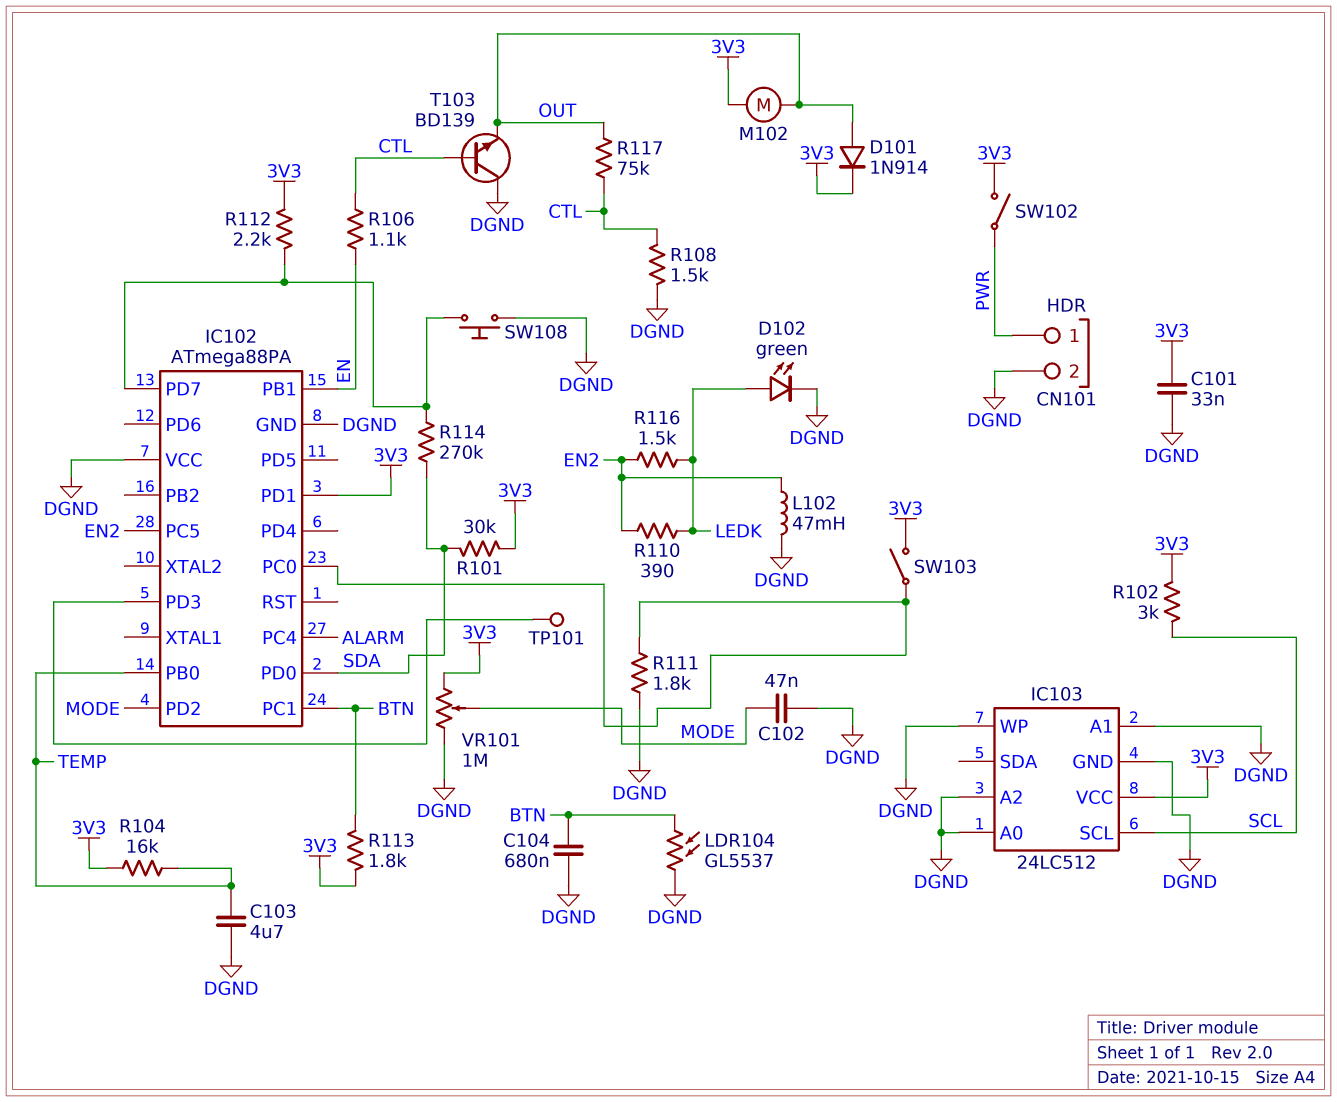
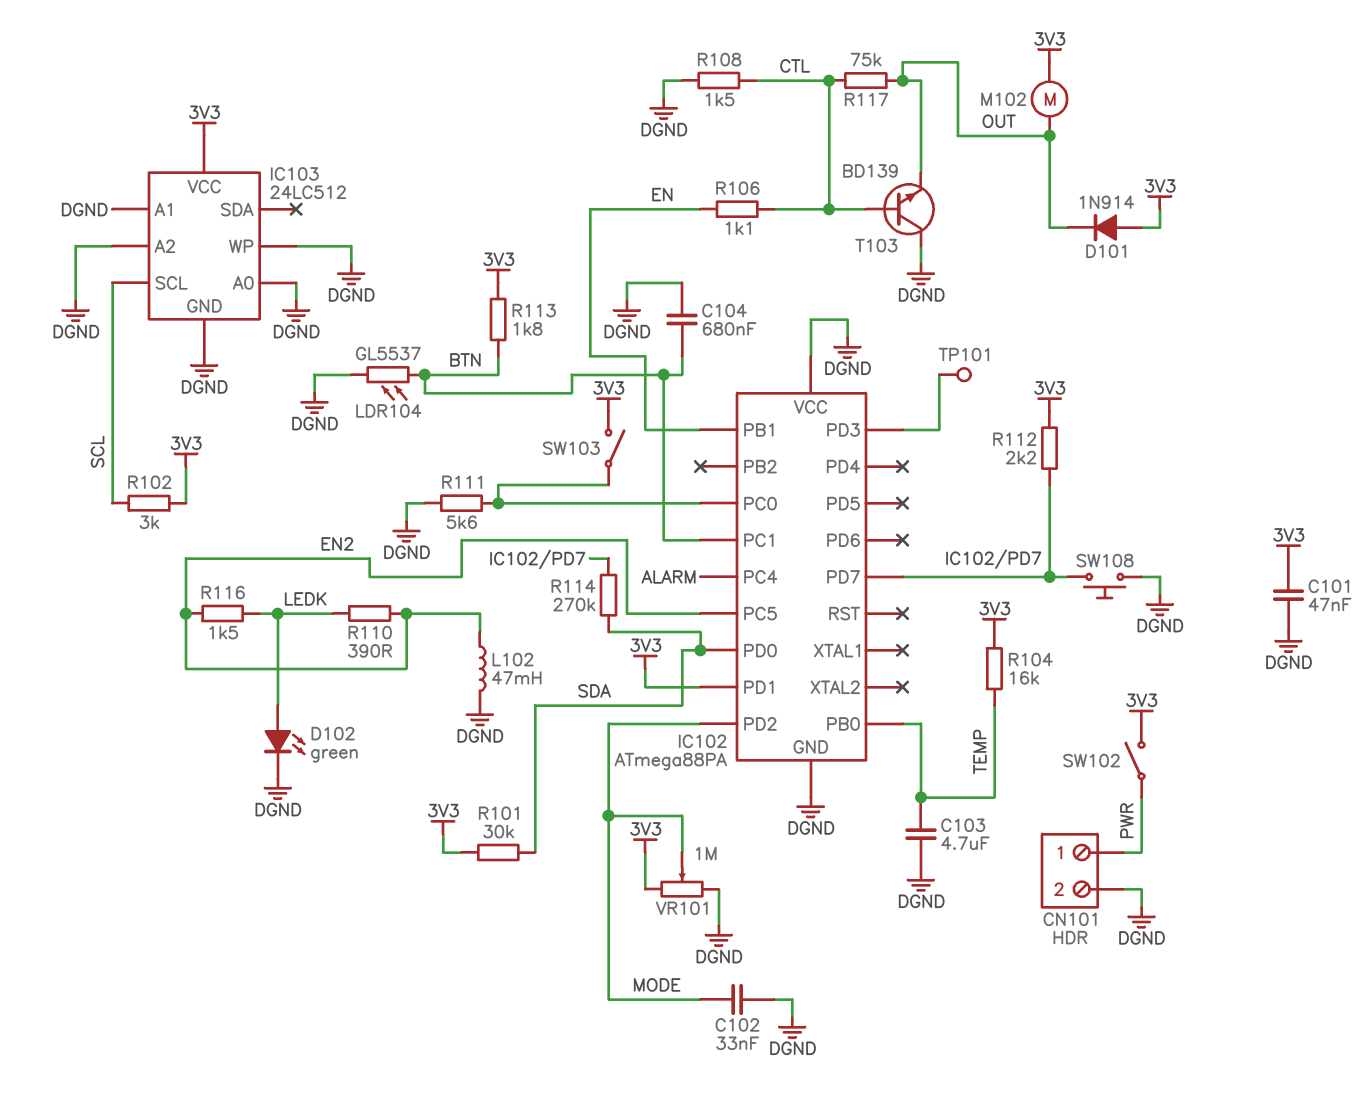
C101: 33nF (3V3, DGND) -> 47nF (3V3, DGND)
C102: 47nF (DGND, MODE) -> 33nF (DGND, MODE)
D101: diode 1N914 (A OUT, K 3V3) -> diode 1N914 (A 3V3, K OUT)
R111: 1.8k (DGND, IC102/PC0) -> 5.6k (DGND, IC102/PC0)

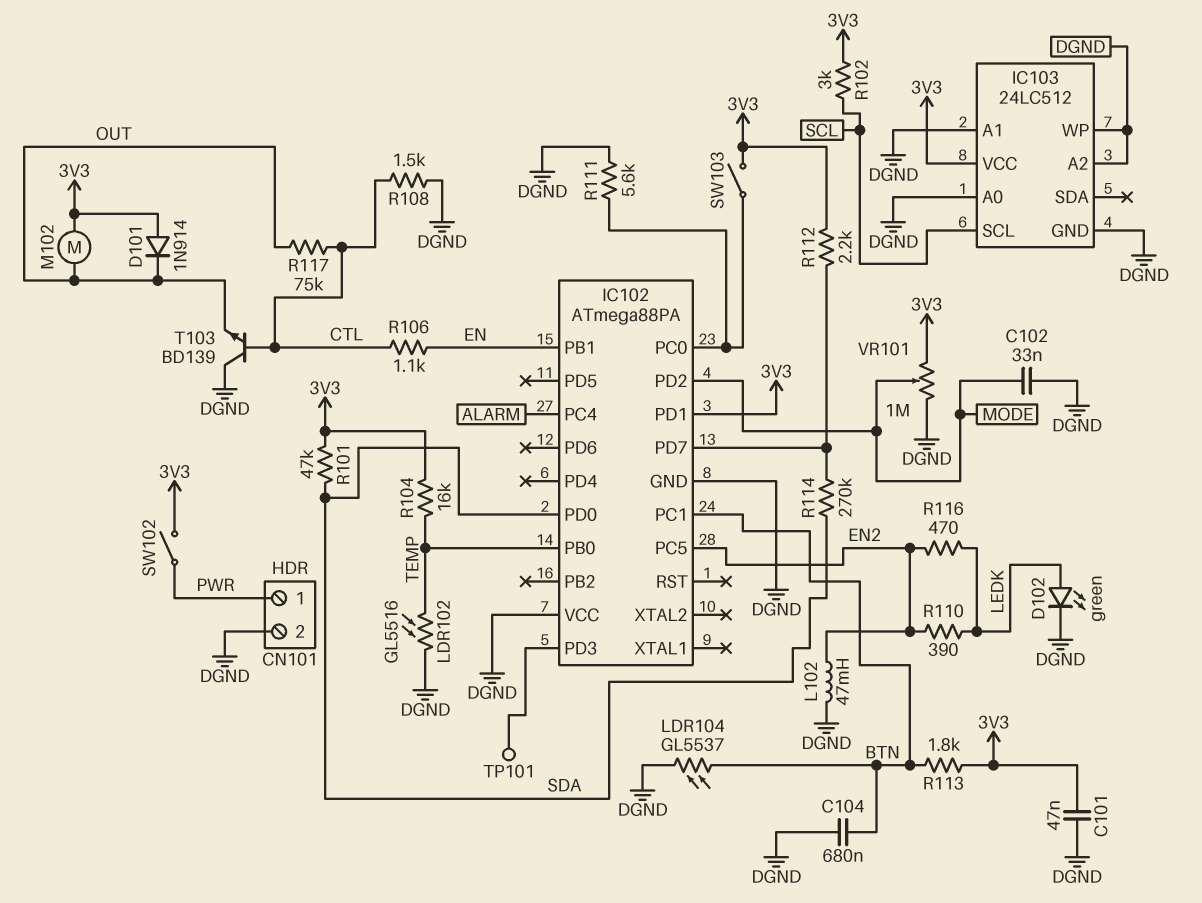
C103: 4.7uF (DGND, TEMP) -> none
LDR102: none -> GL5516 (DGND, TEMP)
R101: 30k (3V3, SDA) -> 47k (3V3, SDA)
R116: 1.5k (EN2, LEDK) -> 470 (EN2, LEDK)
SW108: button (DGND, IC102/PD7) -> none

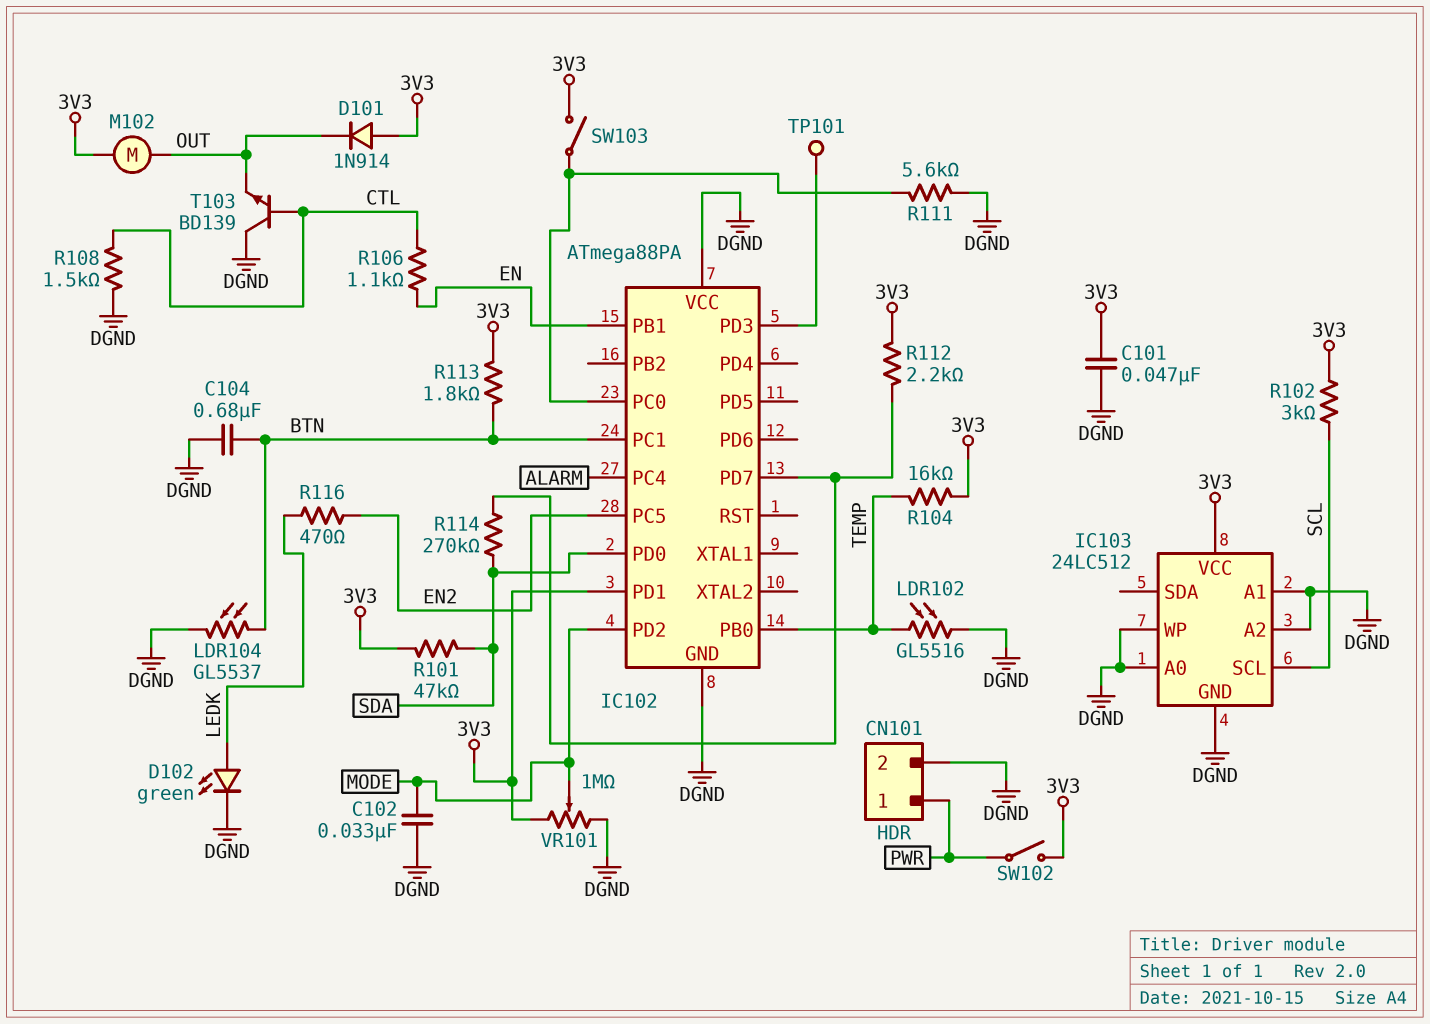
L102: 47mH (DGND, EN2) -> none
R110: 390 (EN2, LEDK) -> none
R117: 75k (CTL, OUT) -> none

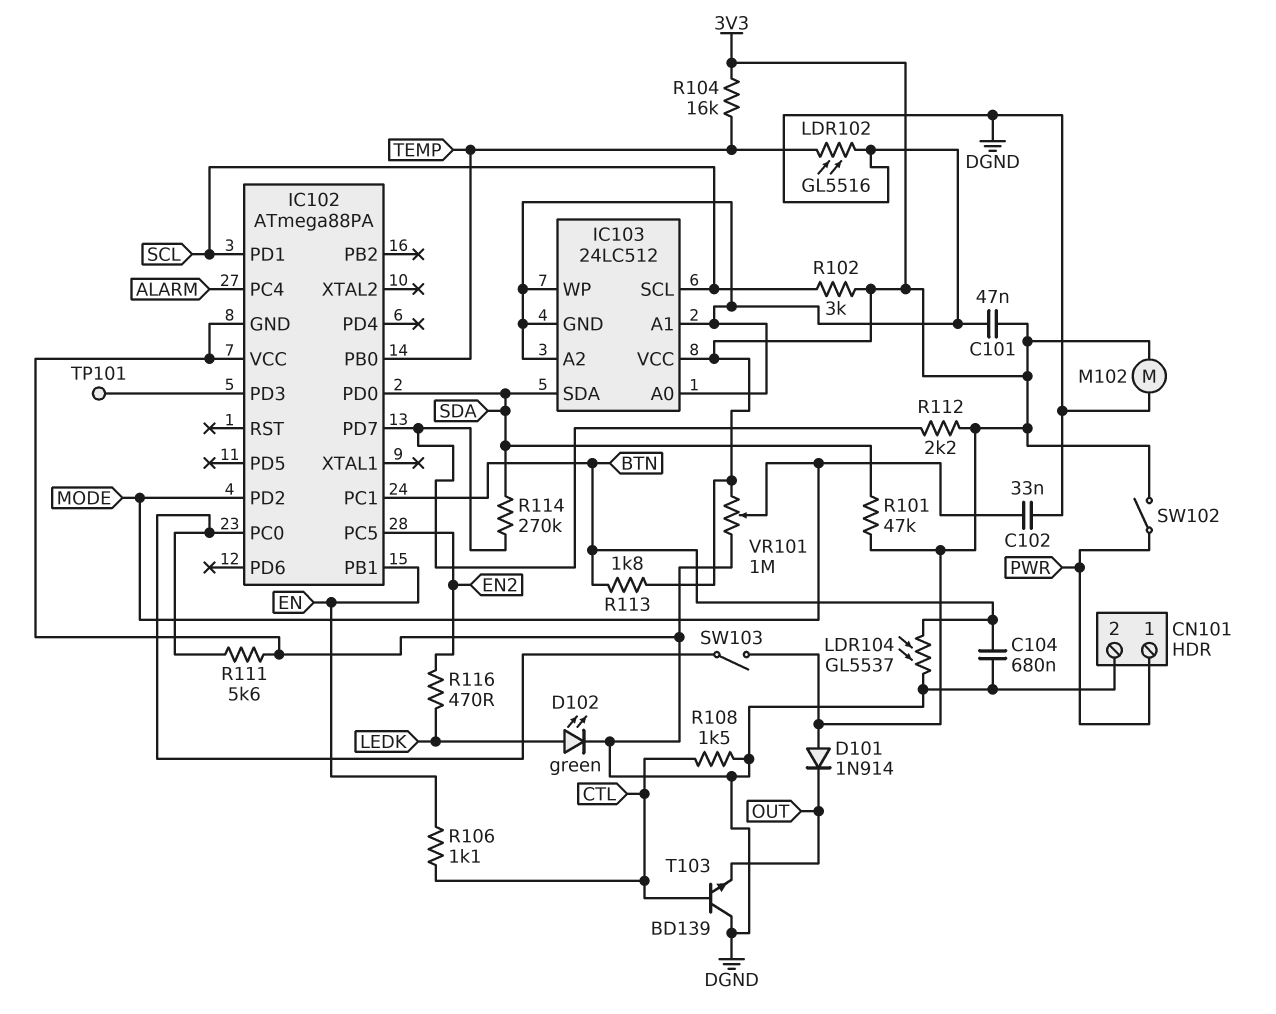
IC102 pin PD1: 3V3 -> SCL
IC103 pin SDA: none -> SDA
M102: motor (3V3, OUT) -> motor (3V3, DGND)

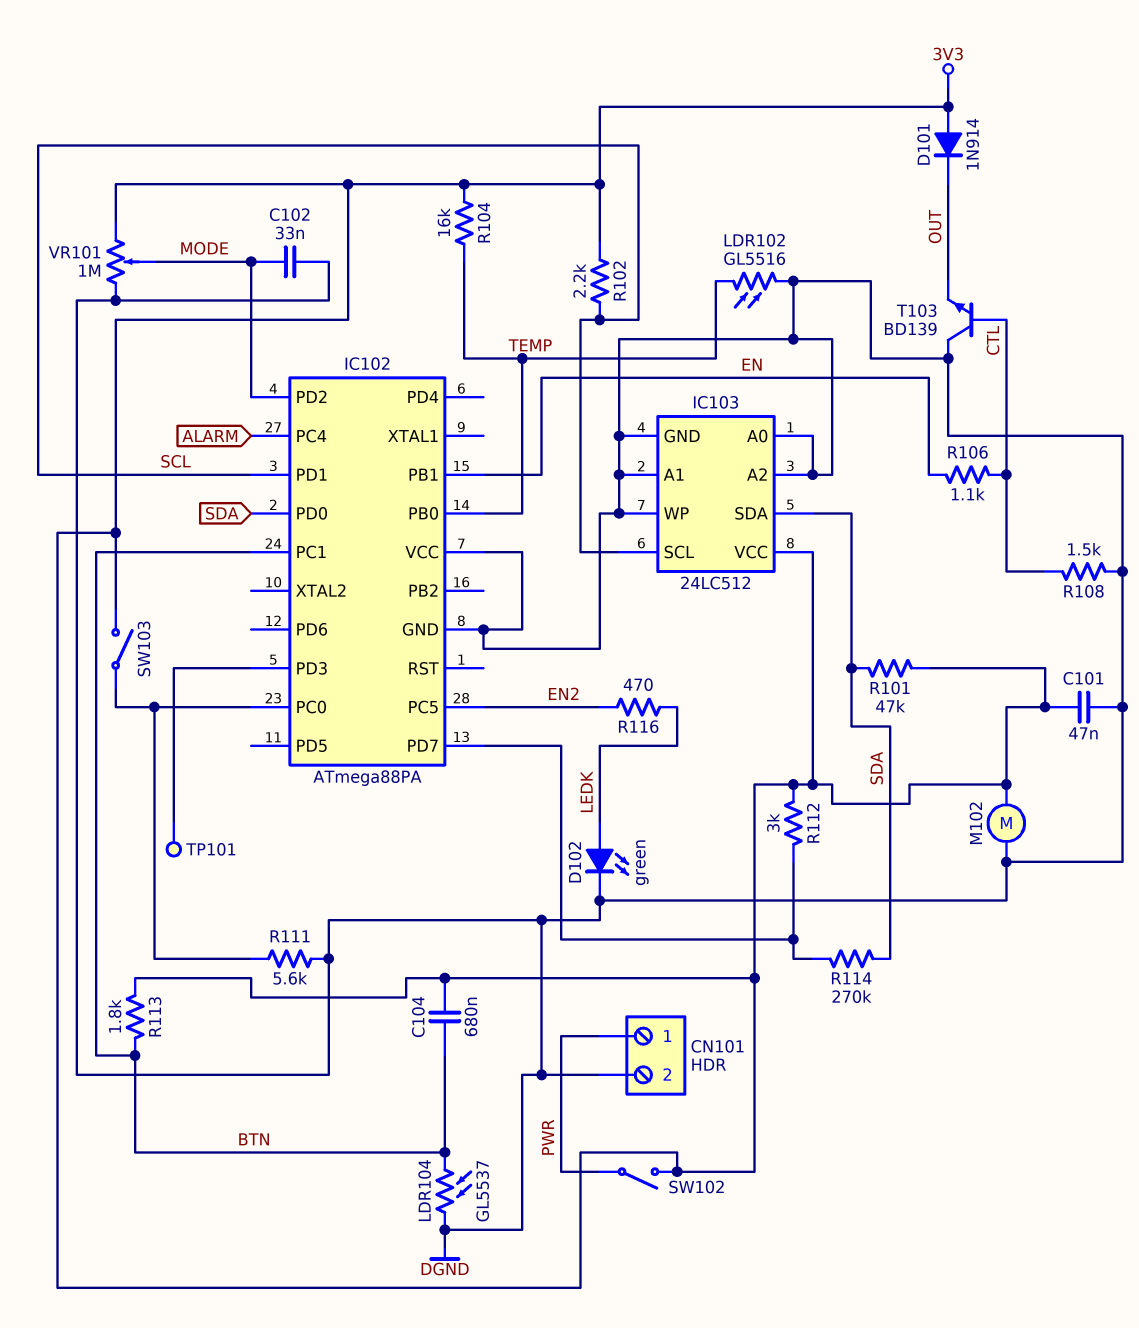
C104: 680nF (BTN, DGND) -> 680nF (3V3, BTN)
R102: 3k (3V3, SCL) -> 2.2k (3V3, SCL)
R112: 2.2k (3V3, IC102/PD7) -> 3k (3V3, IC102/PD7)

